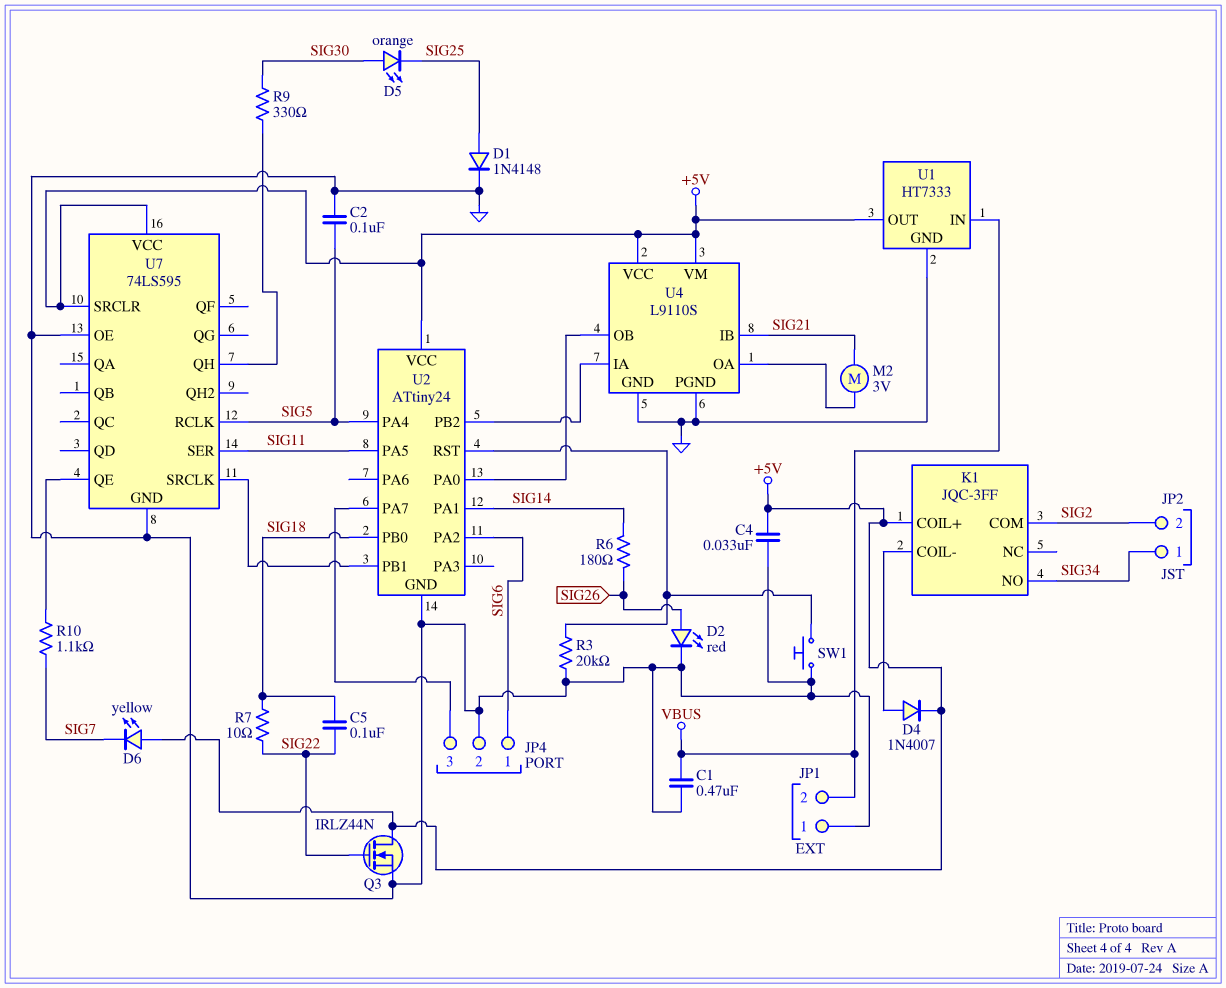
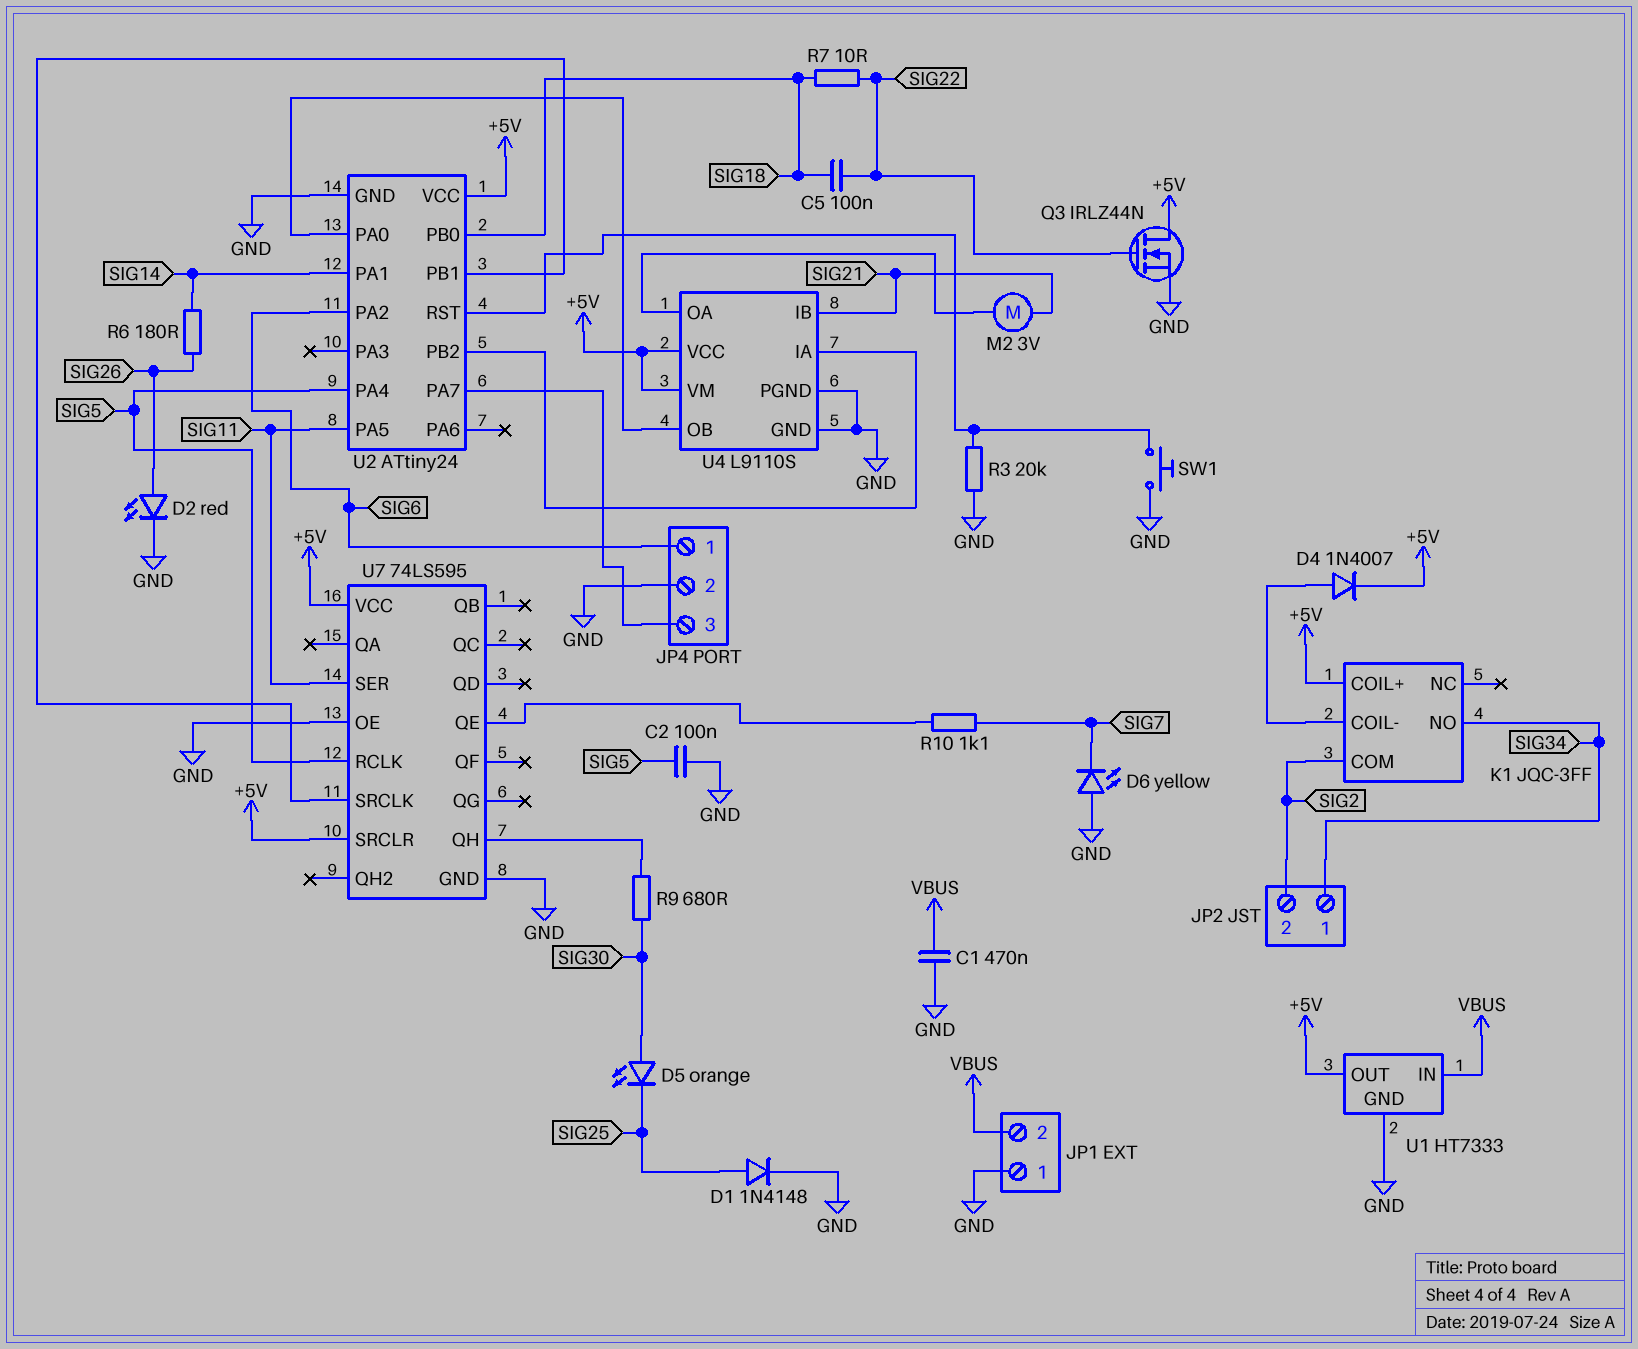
C4: 33nF (+5V, GND) -> none
D6: LED yellow (A +5V, K SIG7) -> LED yellow (A GND, K SIG7)
R9: 330 (SIG30, U7/QH) -> 680 (SIG30, U7/QH)

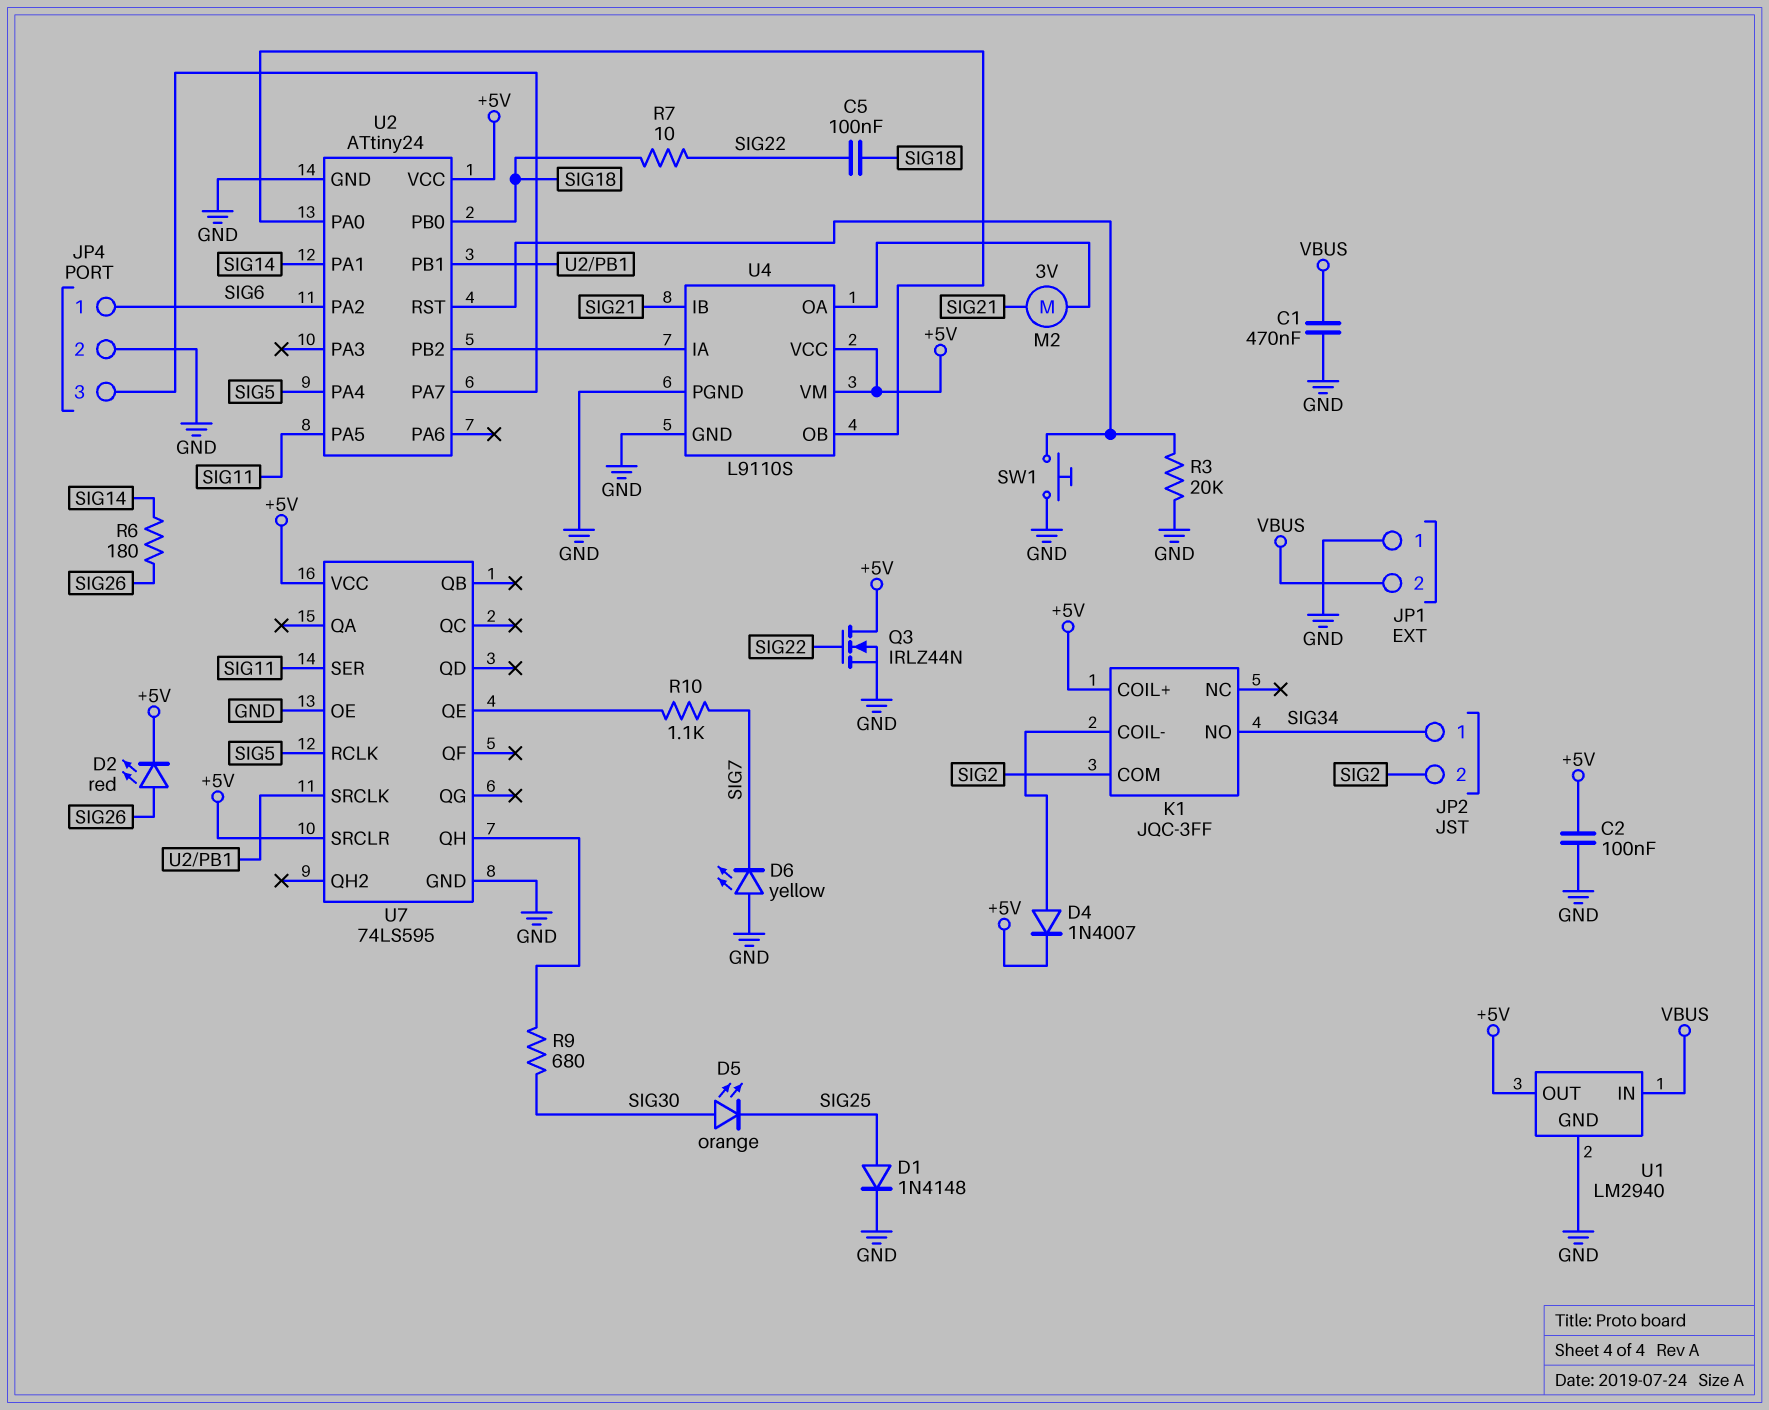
C2: 100nF (GND, SIG5) -> 100nF (+5V, GND)
D2: LED red (A SIG26, K GND) -> LED red (A SIG26, K +5V)
U1: HT7333 -> LM2940

